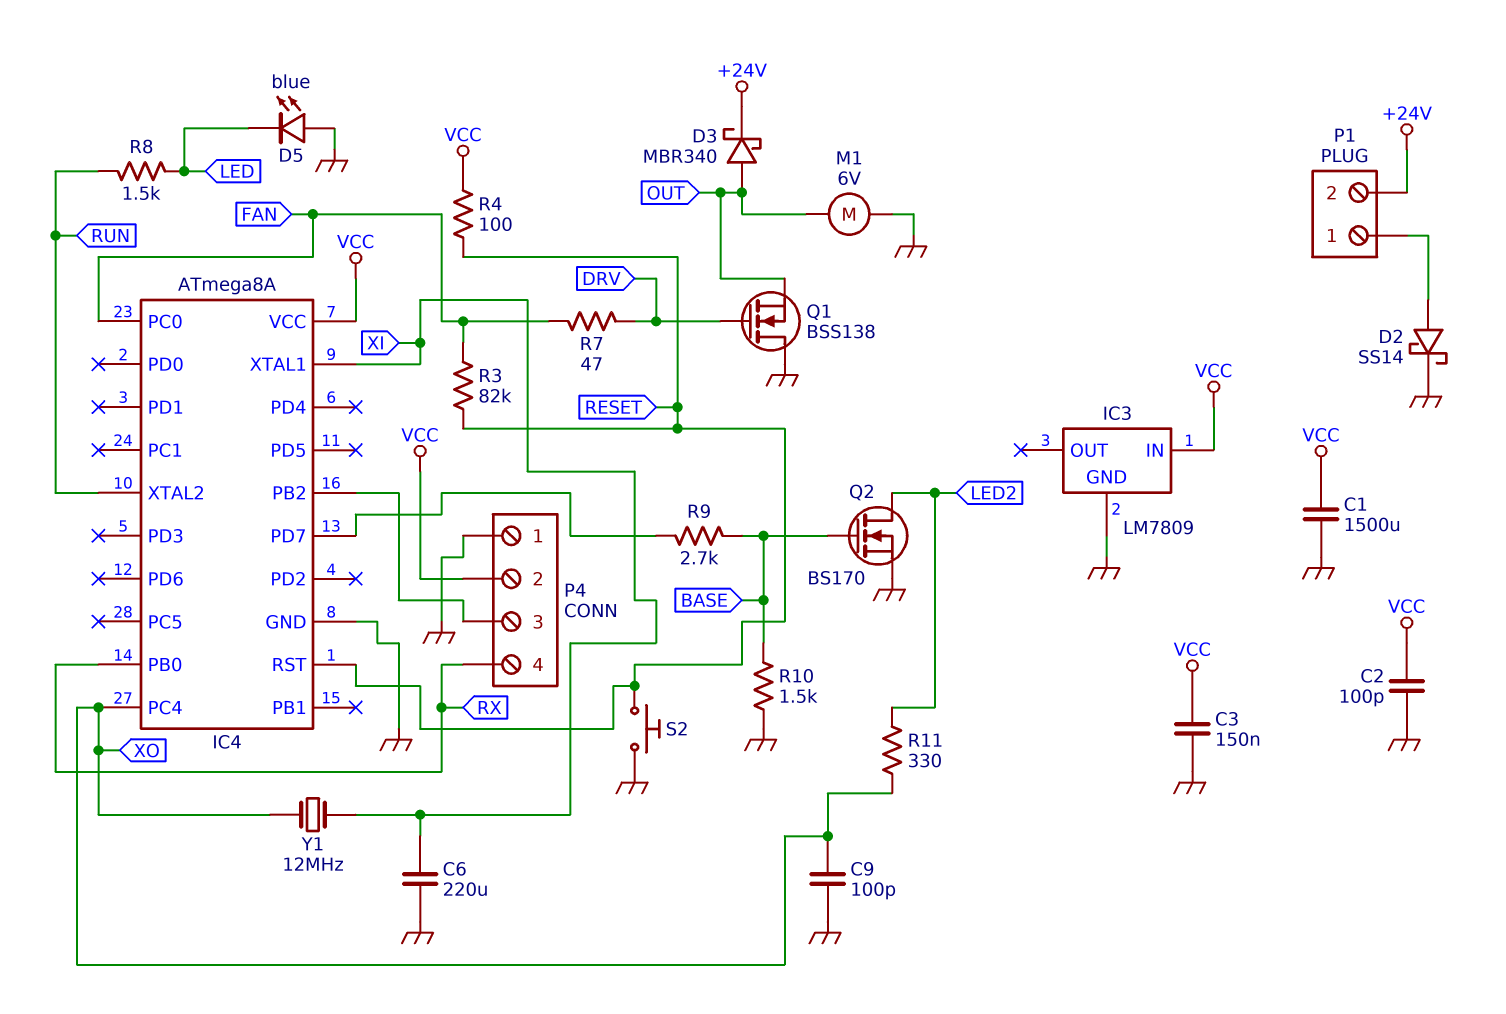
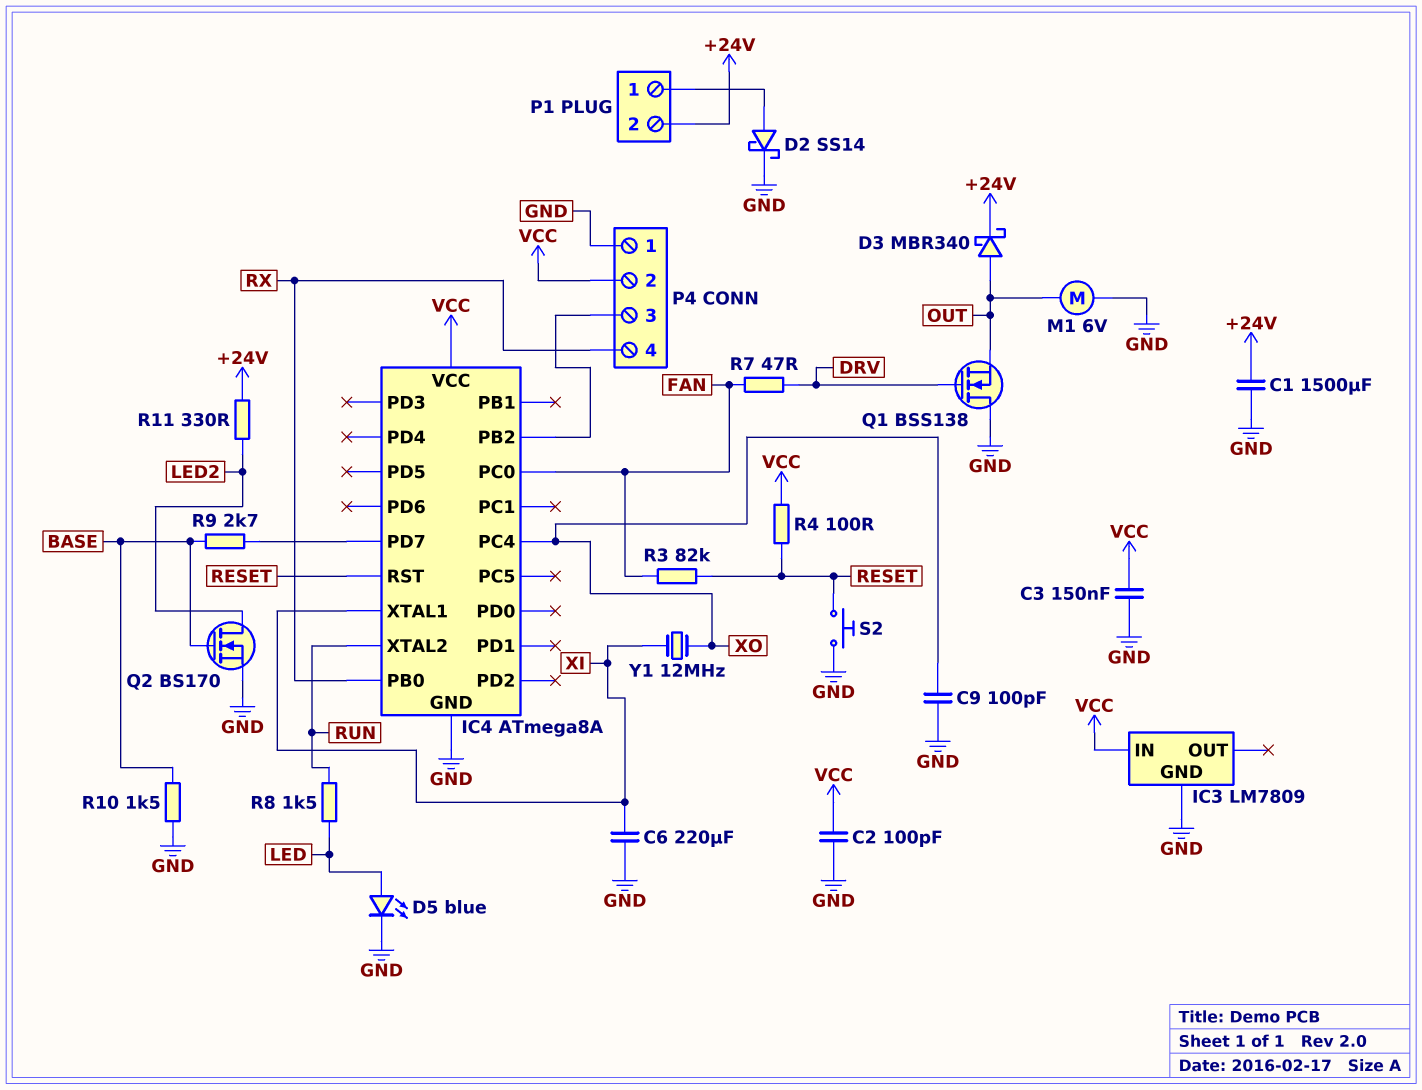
C1: 1500uF (GND, VCC) -> 1500uF (+24V, GND)
D5: LED blue (A GND, K LED) -> LED blue (A LED, K GND)
R11: 330 (LED2, XO) -> 330 (+24V, LED2)

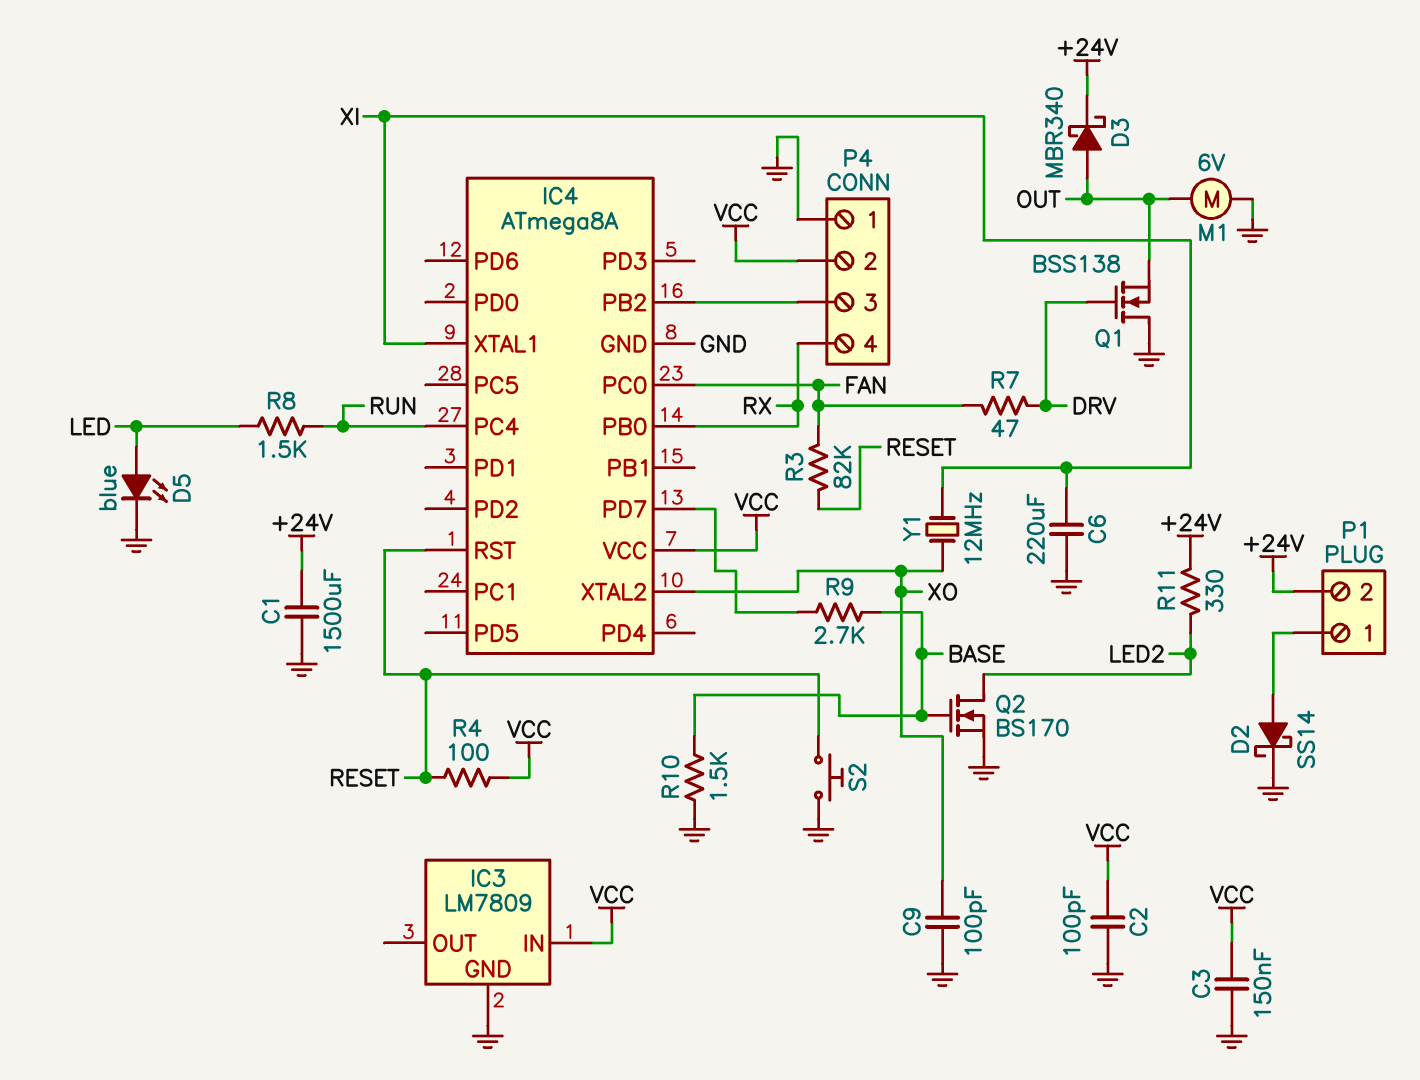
IC4 pin PC4: XO -> RUN
IC4 pin XTAL2: RUN -> XO

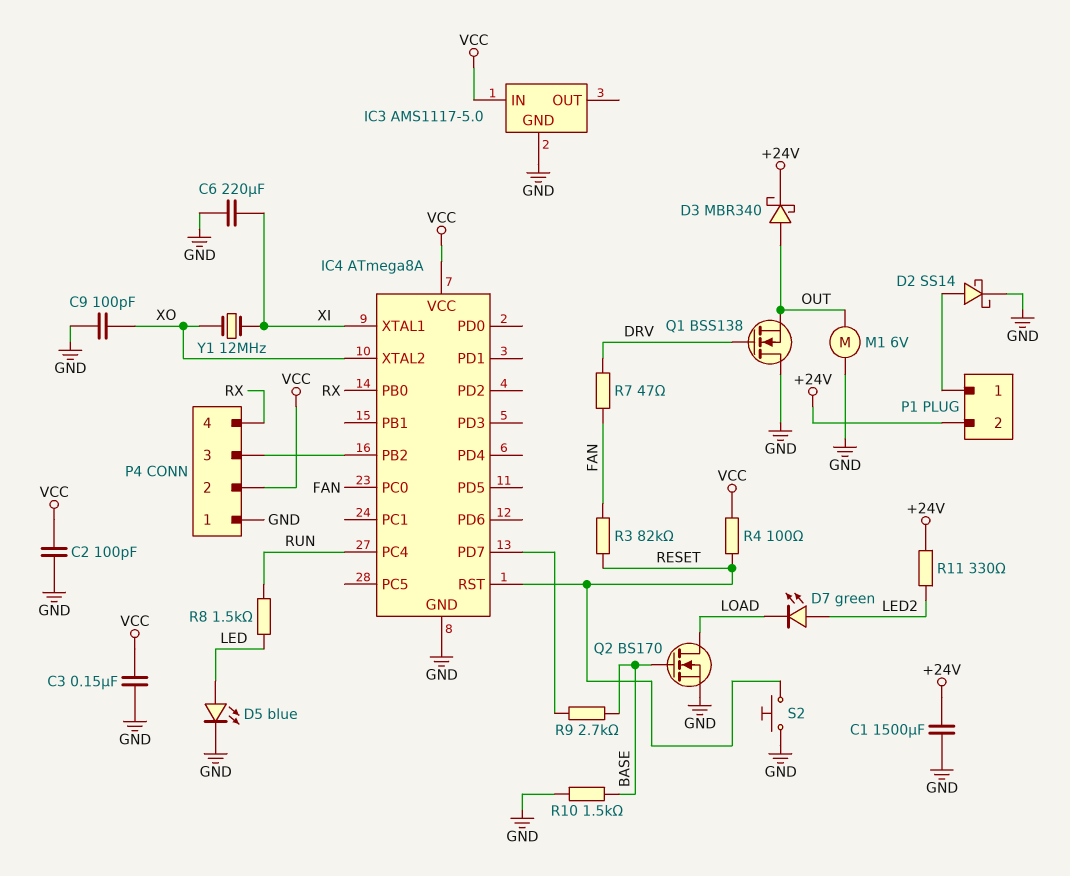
D7: none -> LED green (A LED2, K LOAD)
IC3: LM7809 -> AMS1117-5.0
Q2: NMOS BS170 (G BASE, D LED2, S GND) -> NMOS BS170 (G BASE, D LOAD, S GND)

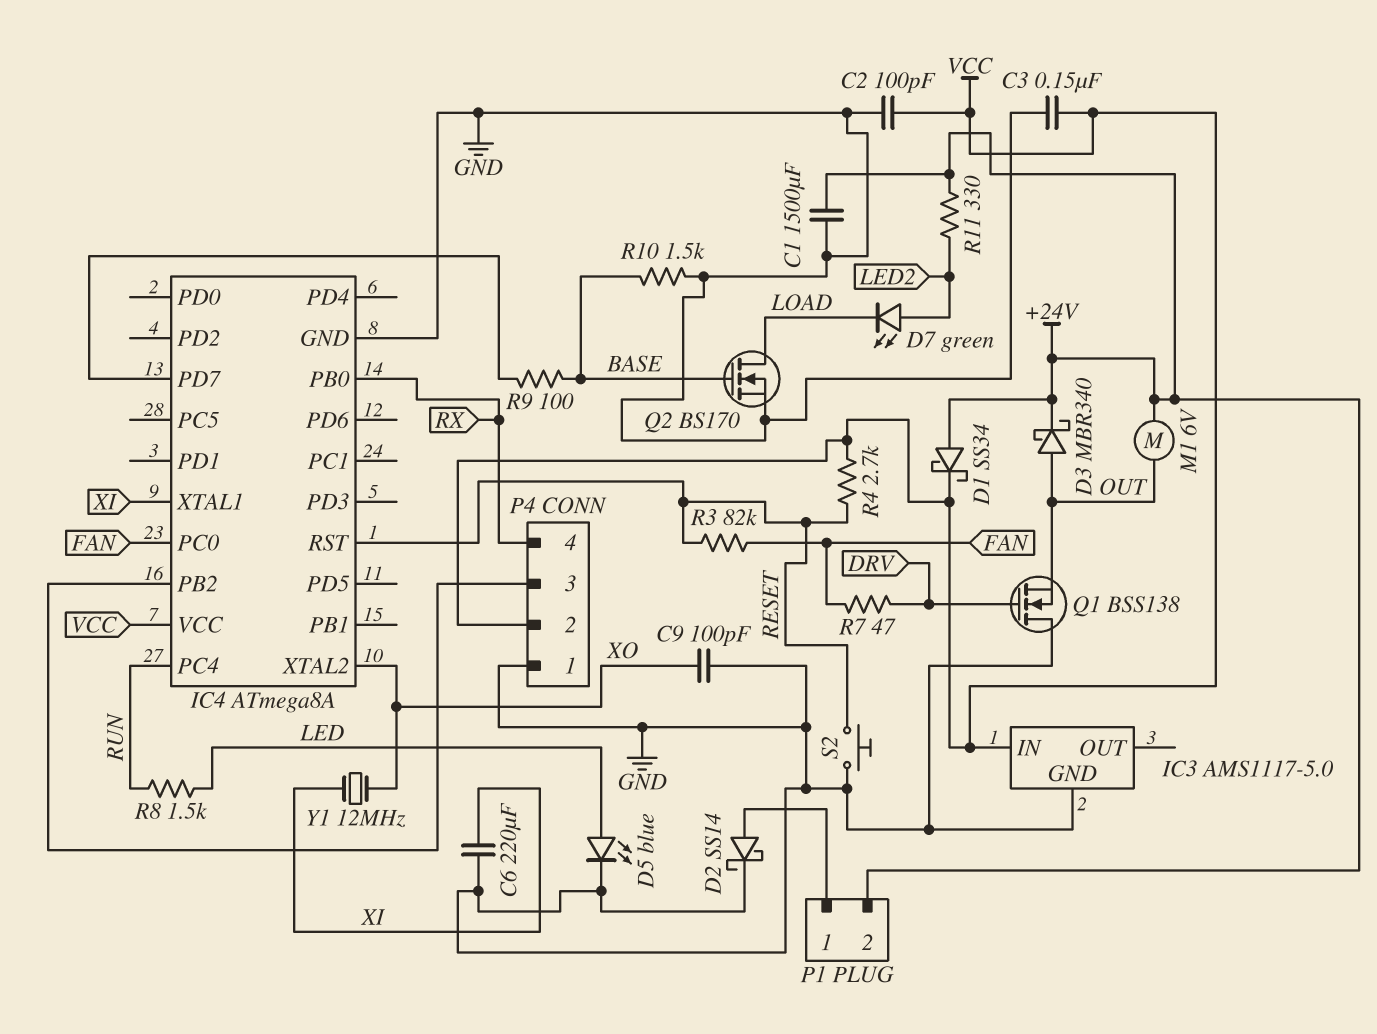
D1: none -> schottky SS34 (A +24V, K VCC)
M1: motor 6V (GND, OUT) -> motor 6V (+24V, OUT)
R4: 100 (RESET, VCC) -> 2.7k (RESET, VCC)
R9: 2.7k (BASE, IC4/PD7) -> 100 (BASE, IC4/PD7)

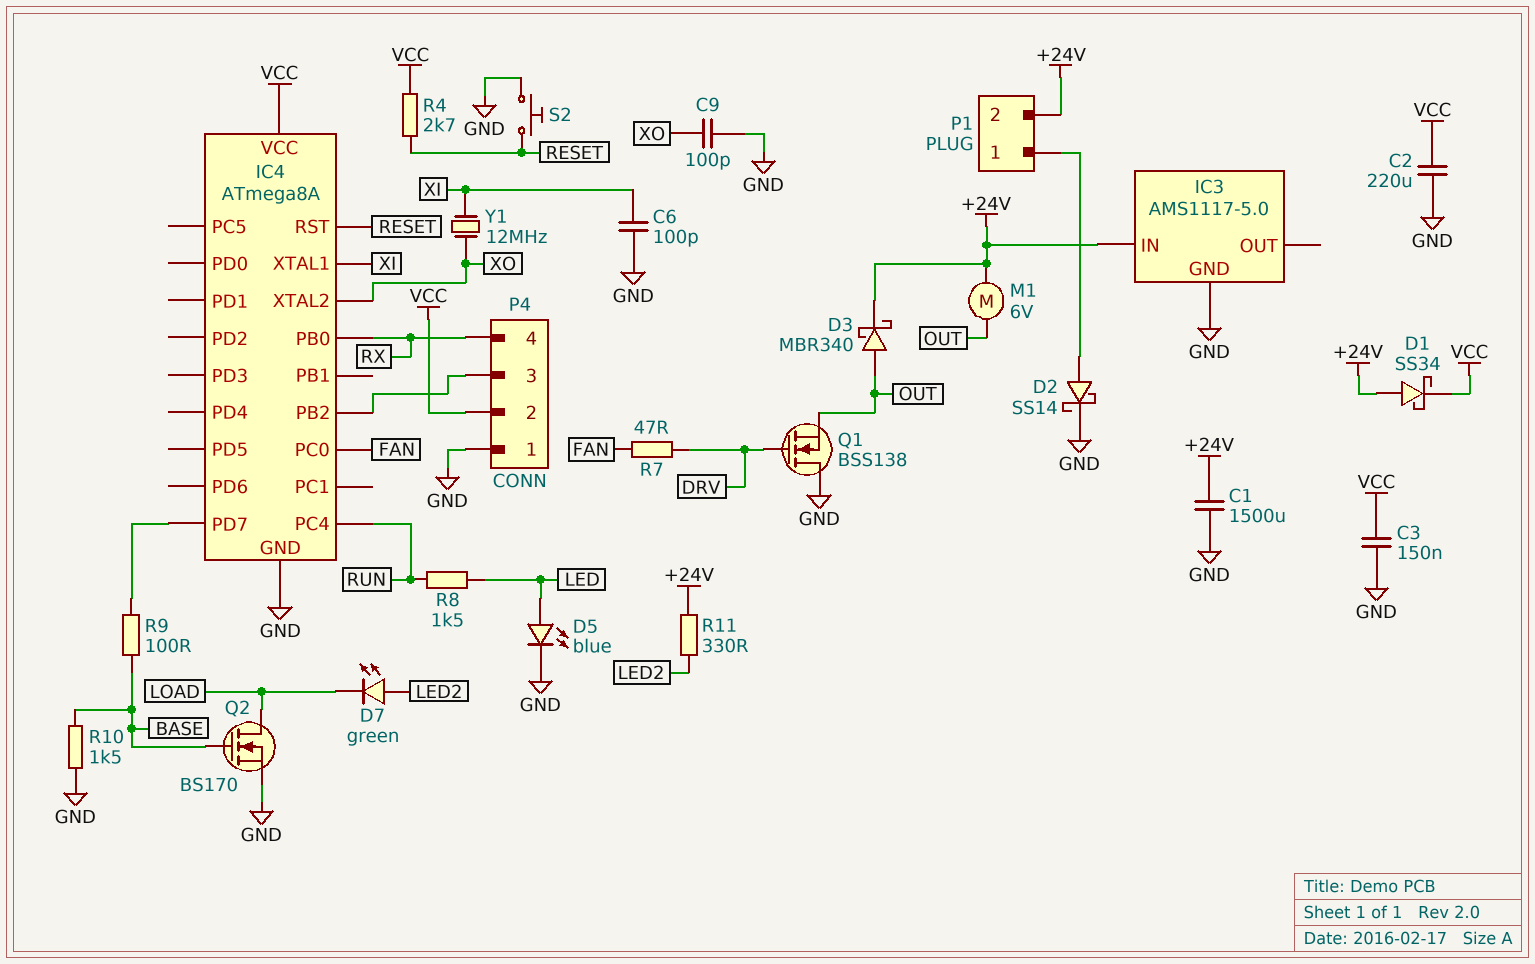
C2: 100pF (GND, VCC) -> 220uF (GND, VCC)
C6: 220uF (GND, XI) -> 100pF (GND, XI)
IC3 pin IN: VCC -> +24V
R3: 82k (FAN, RESET) -> none

